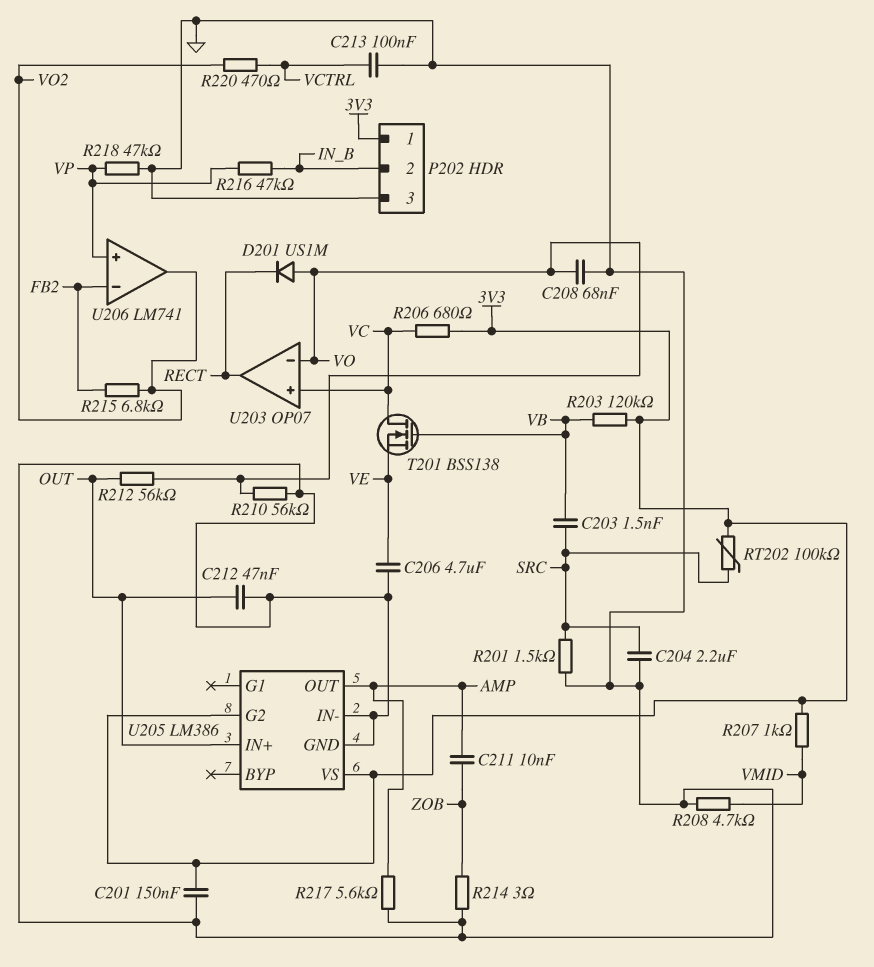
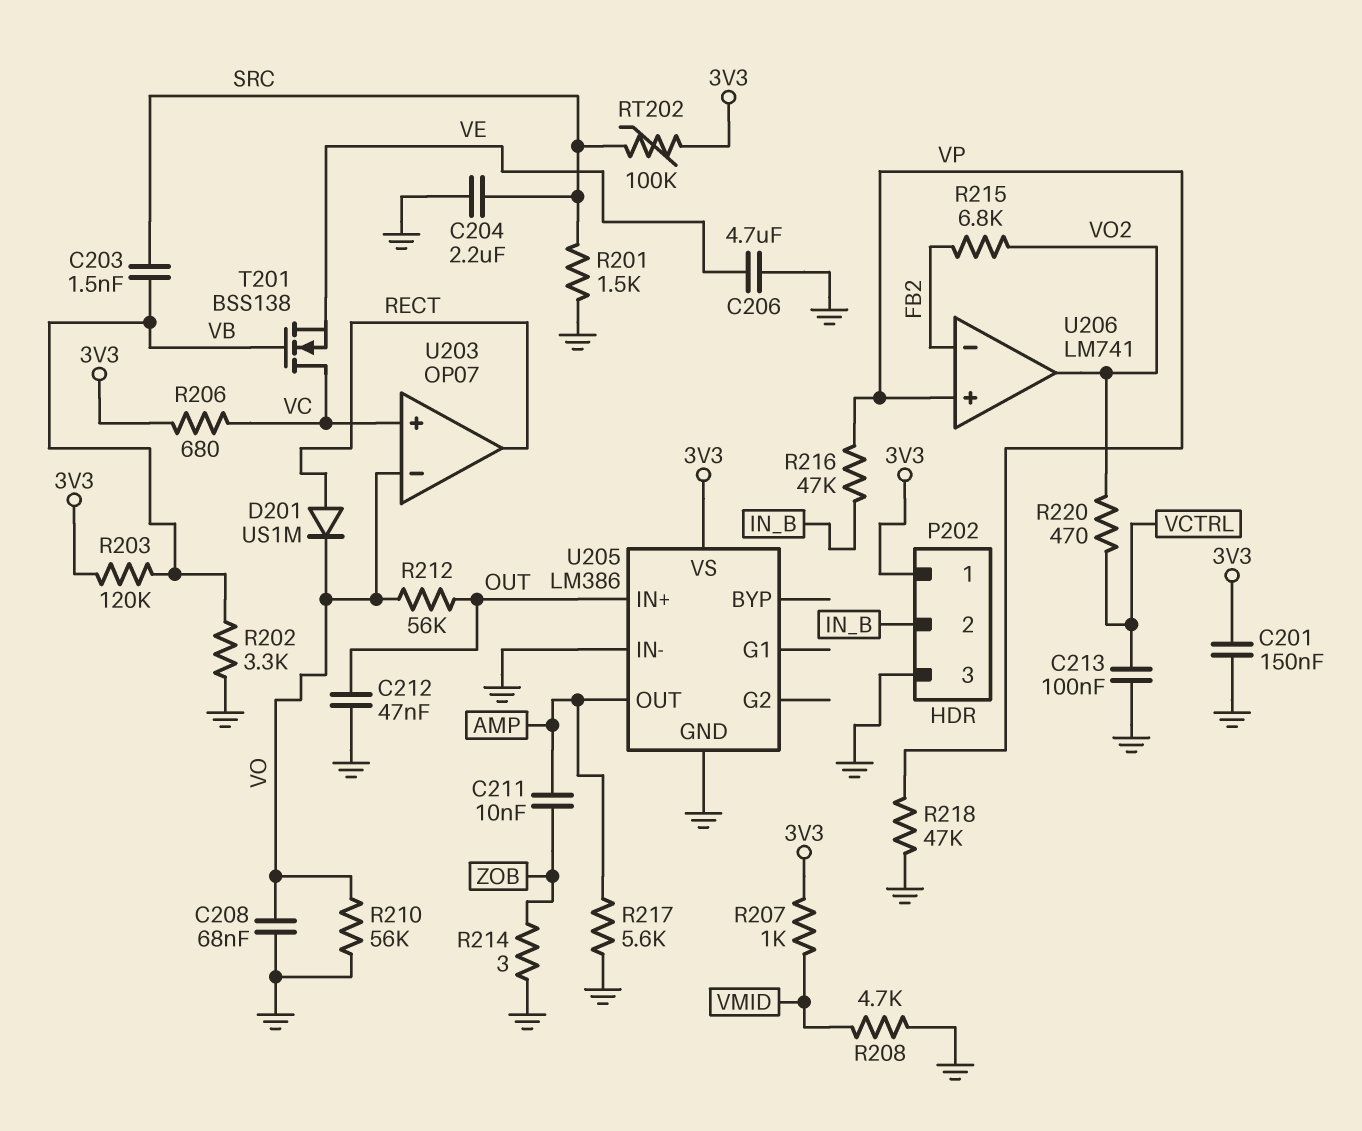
D201: diode US1M (A VO, K RECT) -> diode US1M (A RECT, K VO)
R202: none -> 3.3k (GND, VB)
U205 pin G2: 3V3 -> none

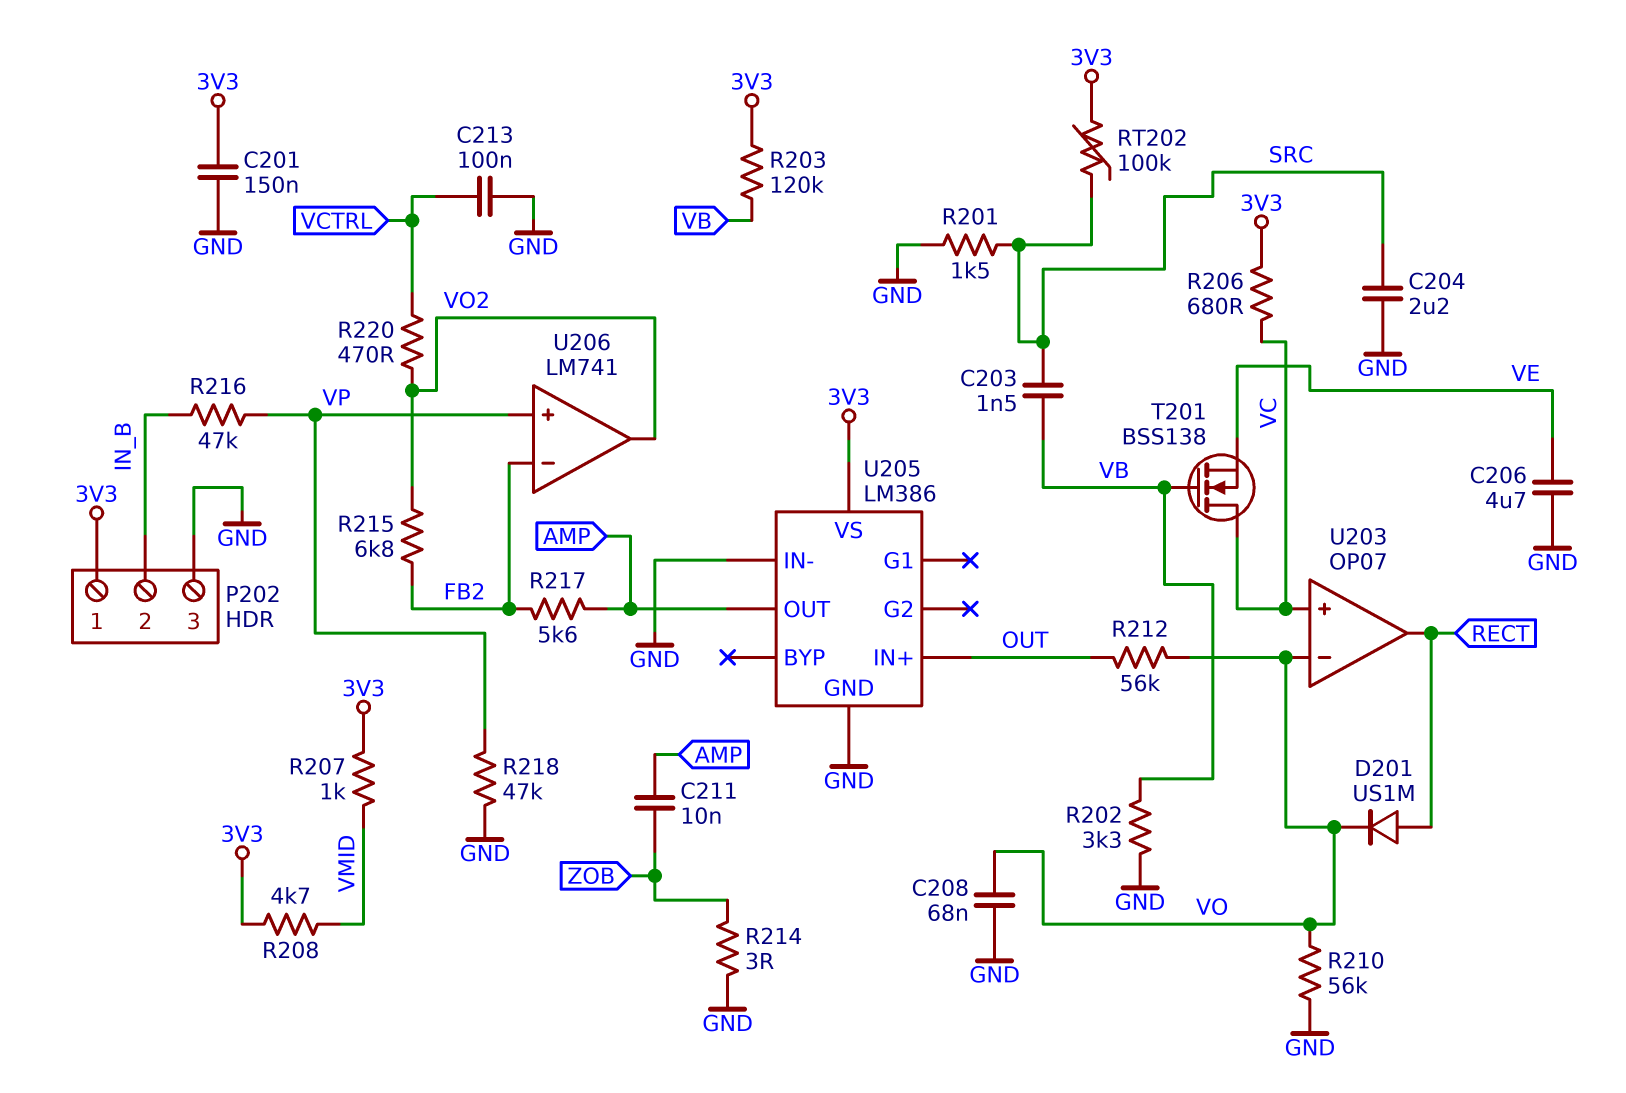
C212: 47nF (GND, OUT) -> none
R208: 4.7k (GND, VMID) -> 4.7k (3V3, VMID)
R217: 5.6k (AMP, GND) -> 5.6k (AMP, FB2)

